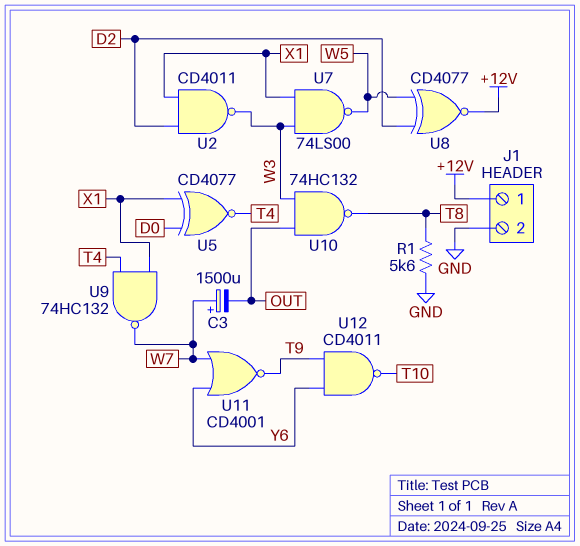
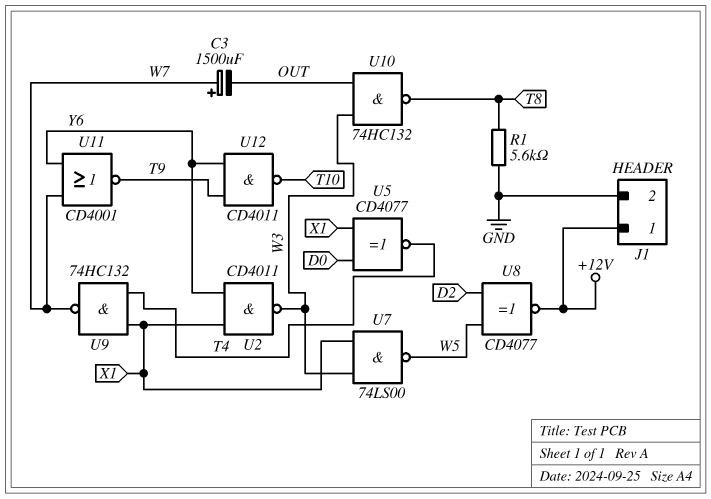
U2: NAND CD4011 (in D2, in X1, out W3) -> NAND CD4011 (in X1, in Y6, out W3)

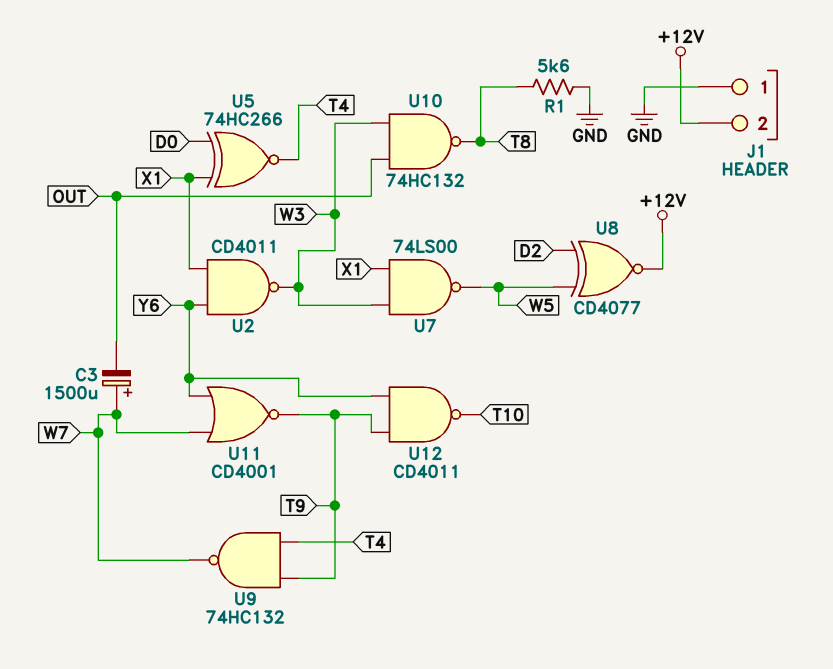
J1 pin 1: +12V -> GND
J1 pin 2: GND -> +12V
U5: XNOR CD4077 (in D0, in X1, out T4) -> XNOR 74HC266 (in D0, in X1, out T4)
U9: NAND 74HC132 (in T4, in X1, out W7) -> NAND 74HC132 (in T4, in T9, out W7)

